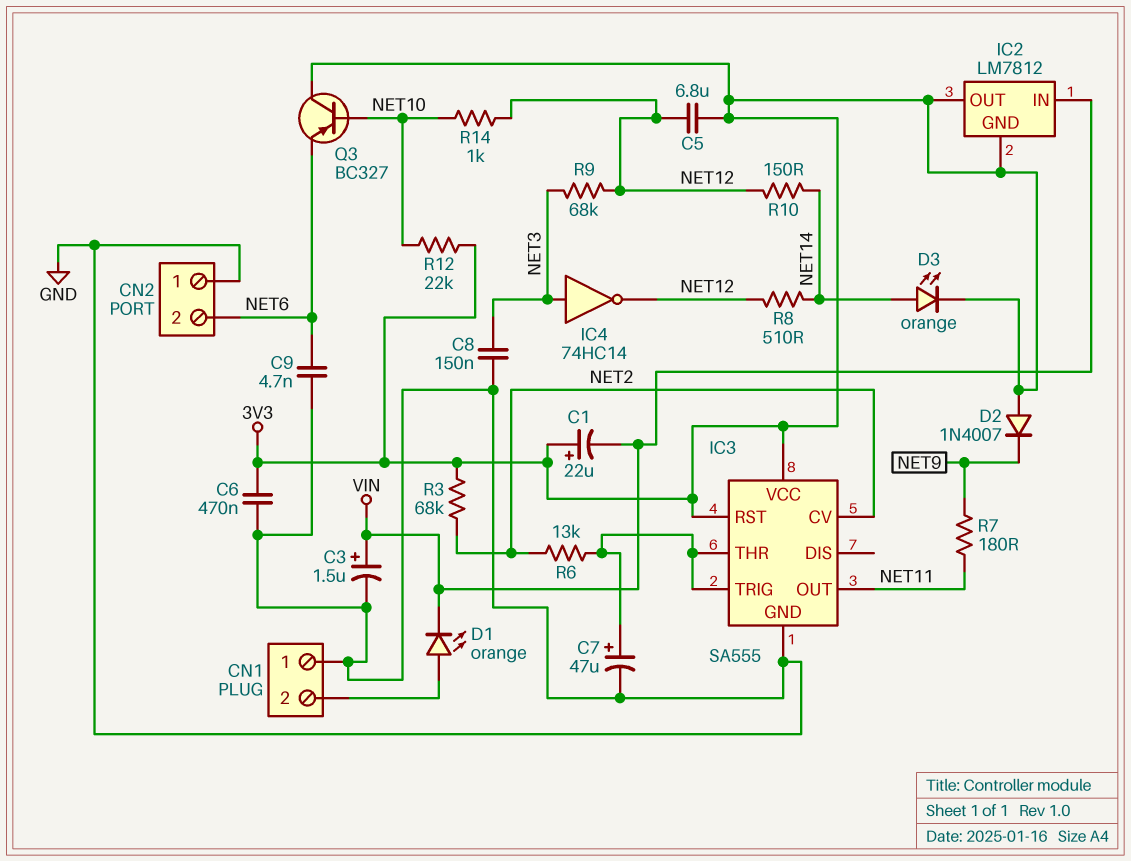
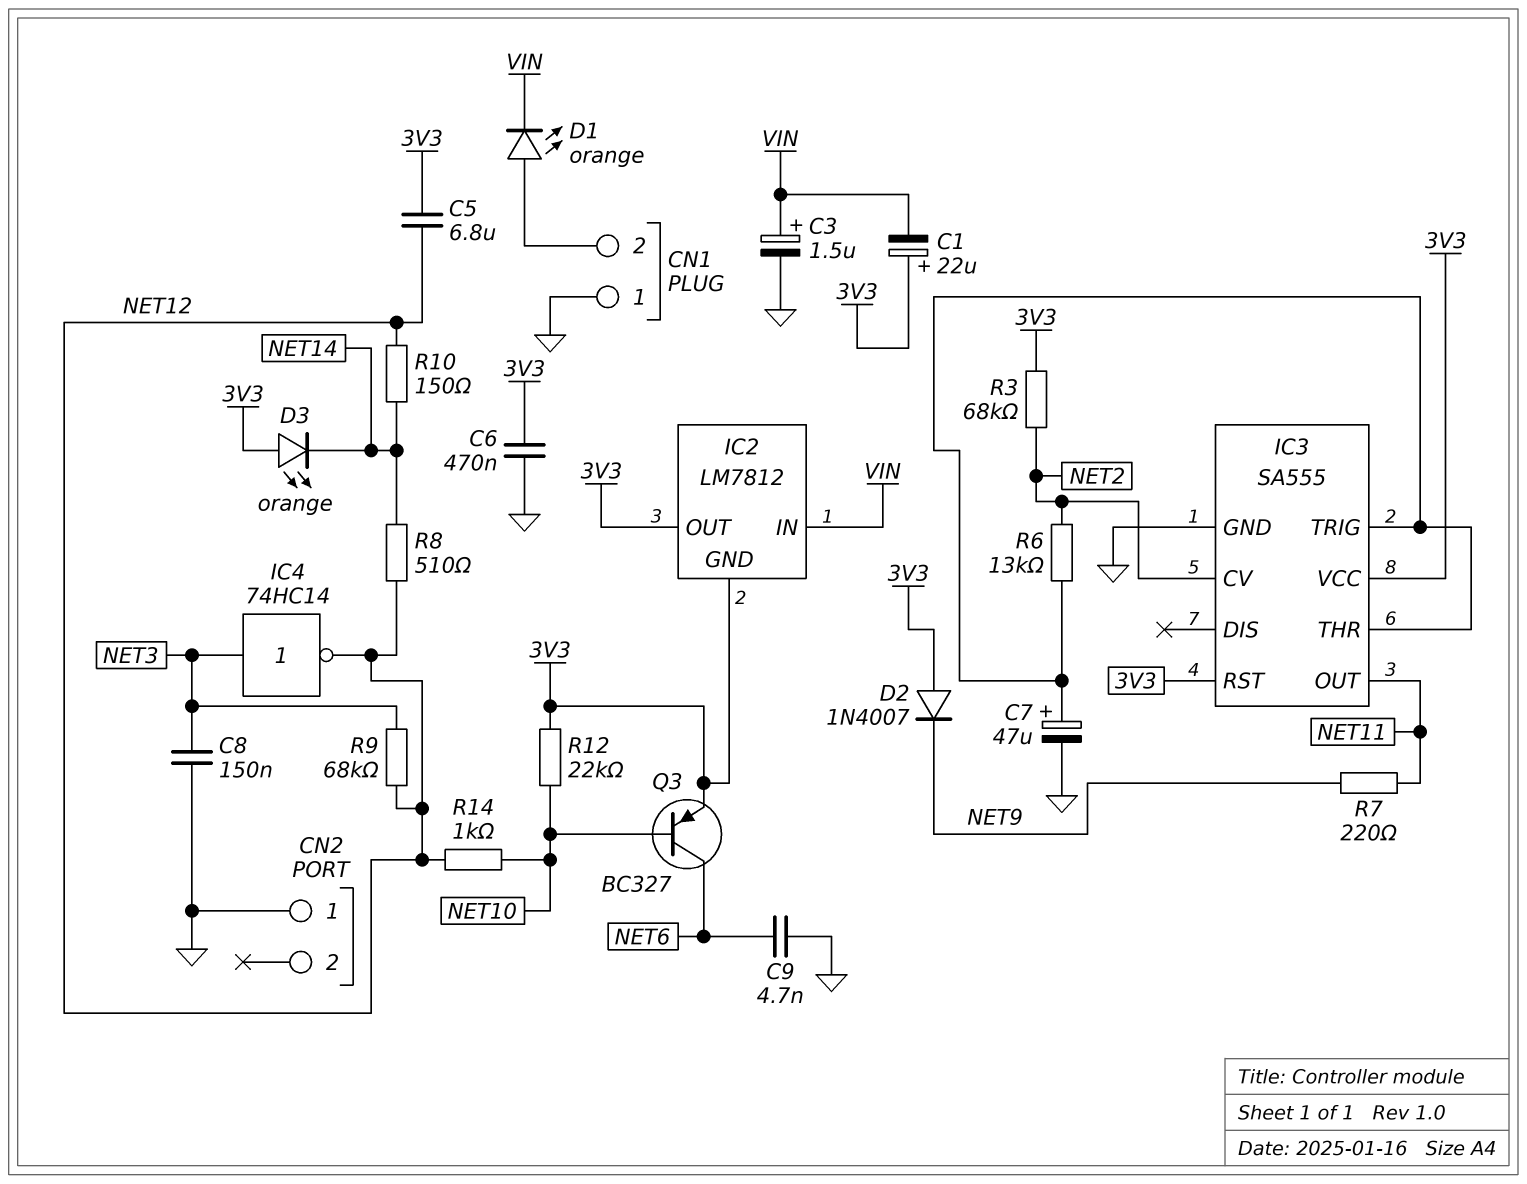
CN2 pin 2: NET6 -> none
D3: LED orange (A NET14, K 3V3) -> LED orange (A 3V3, K NET14)
Q3: PNP BC327 (B NET10, C 3V3, E NET6) -> PNP BC327 (B NET10, C NET6, E 3V3)
R7: 180 (NET9, NET11) -> 220 (NET9, NET11)

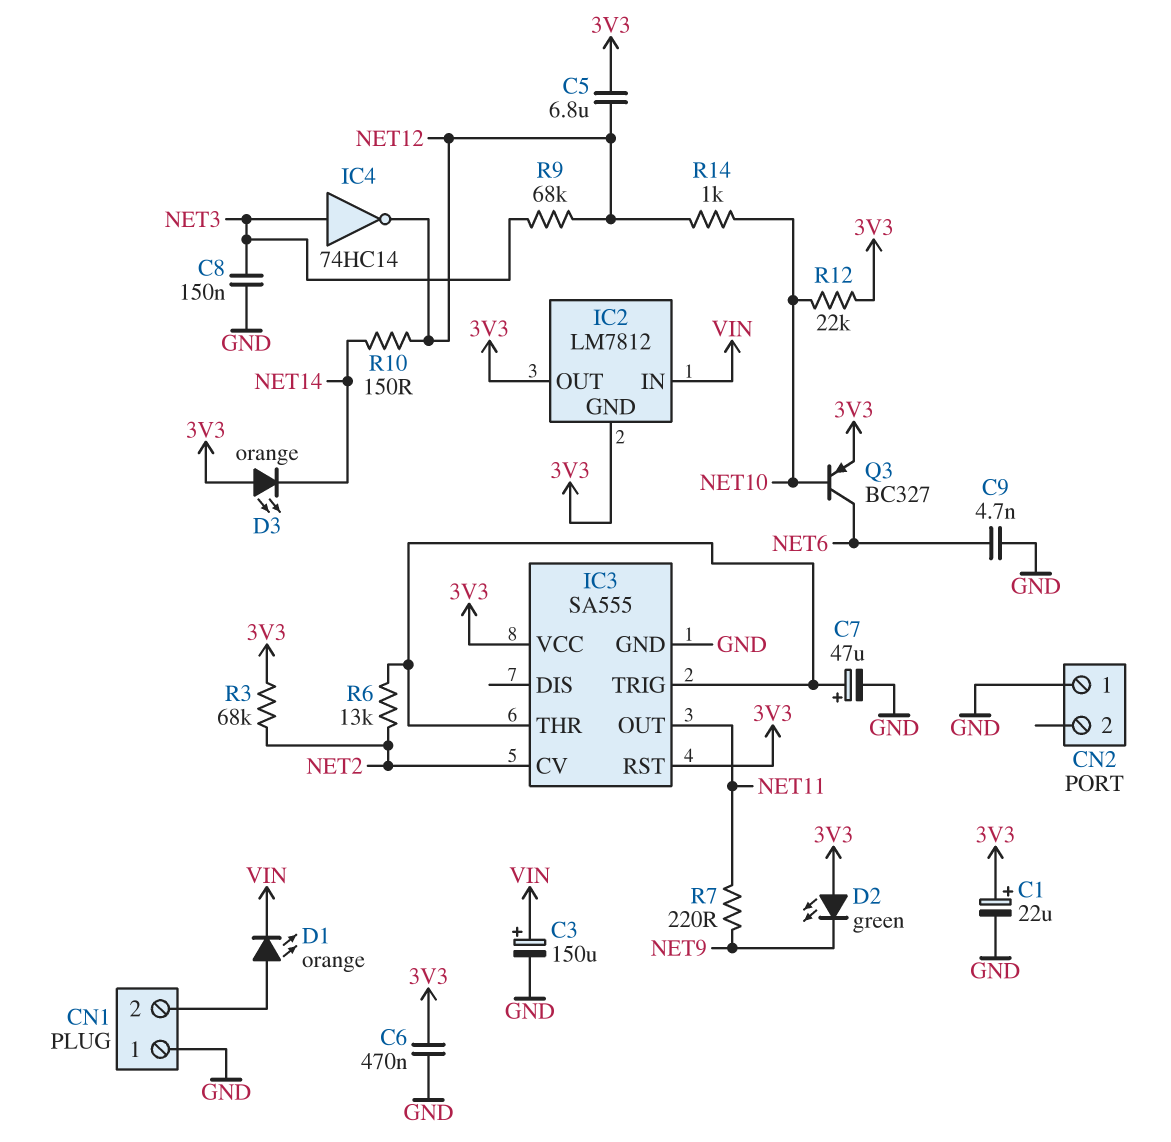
C1: 22uF (plus 3V3, minus VIN) -> 22uF (plus 3V3, minus GND)
C3: 1.5uF (plus VIN, minus GND) -> 150uF (plus VIN, minus GND)
D2: diode 1N4007 (A 3V3, K NET9) -> LED green (A 3V3, K NET9)
R8: 510 (NET12, NET14) -> none

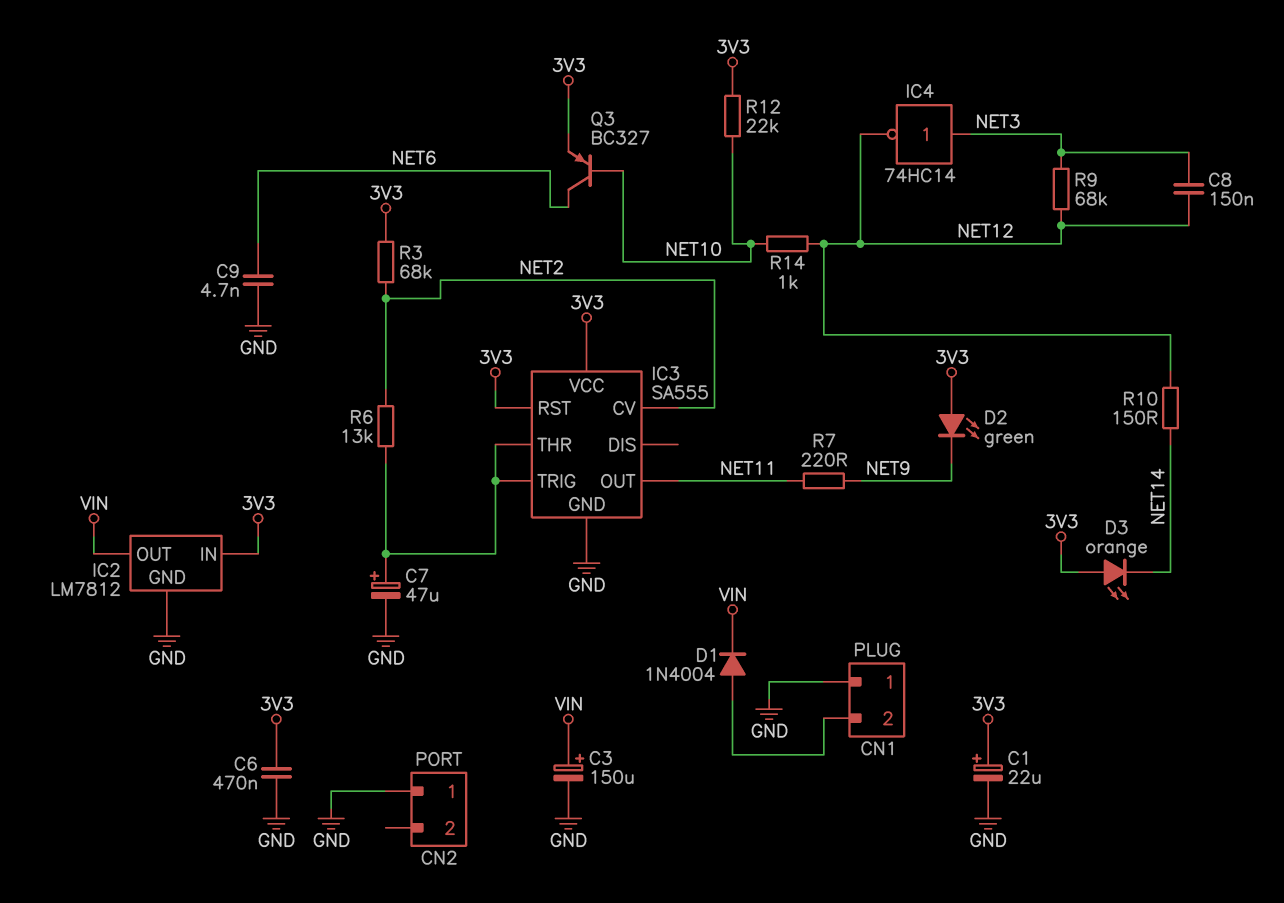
C5: 6.8uF (3V3, NET12) -> none
C8: 150nF (GND, NET3) -> 150nF (NET3, NET12)
D1: LED orange (A CN1/2, K VIN) -> diode 1N4004 (A CN1/2, K VIN)
IC2 pin GND: 3V3 -> GND
IC2 pin IN: VIN -> 3V3
IC2 pin OUT: 3V3 -> VIN

